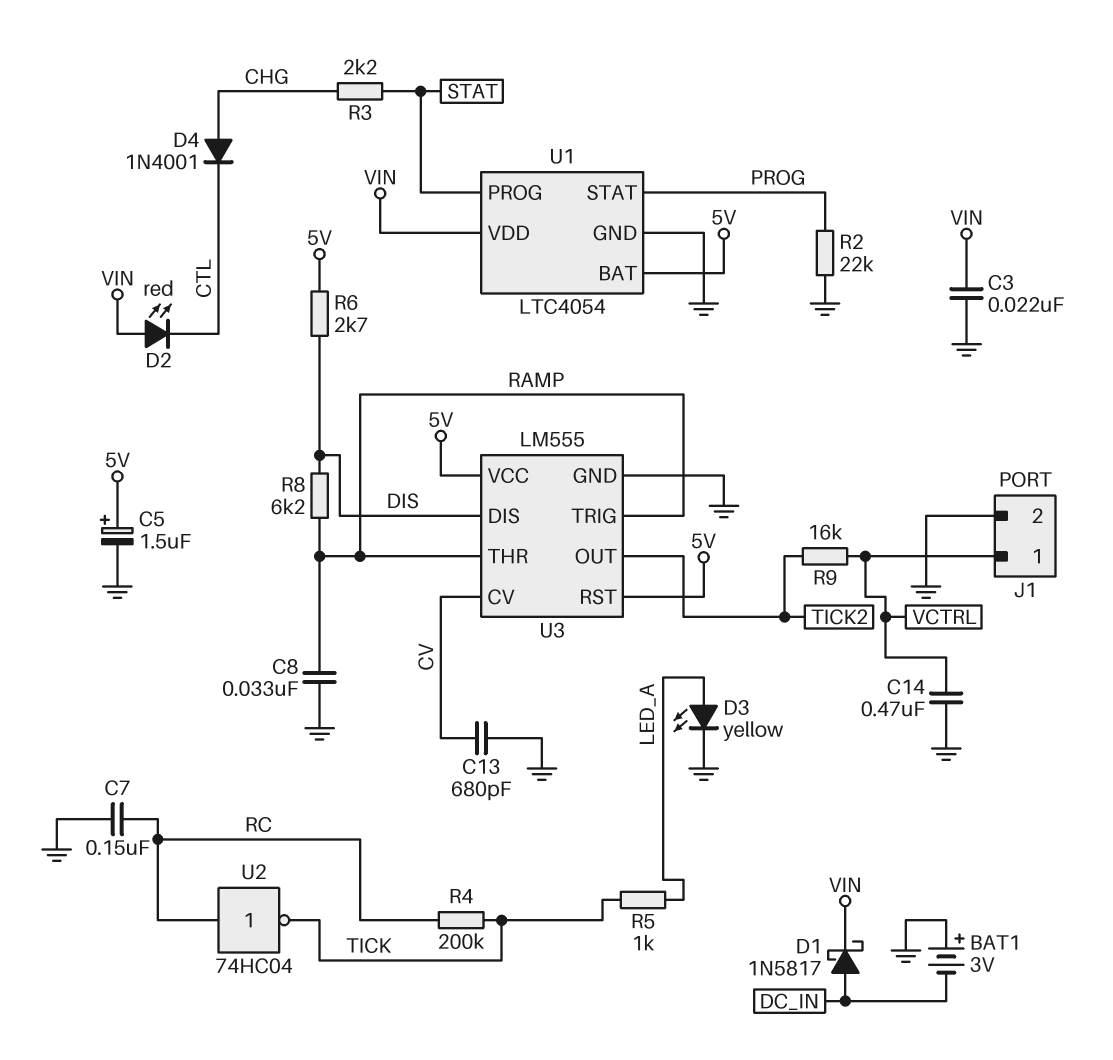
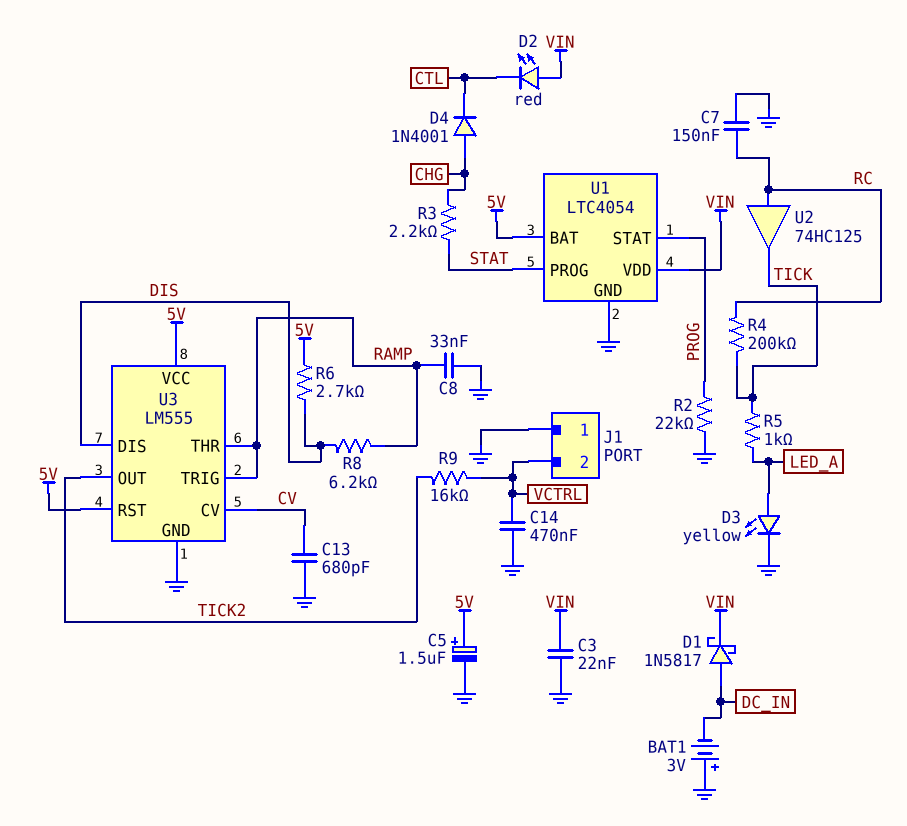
J1 pin 1: VCTRL -> GND
J1 pin 2: GND -> VCTRL
U2: NOT 74HC04 (in RC, out TICK) -> buffer 74HC125 (in RC, out TICK)

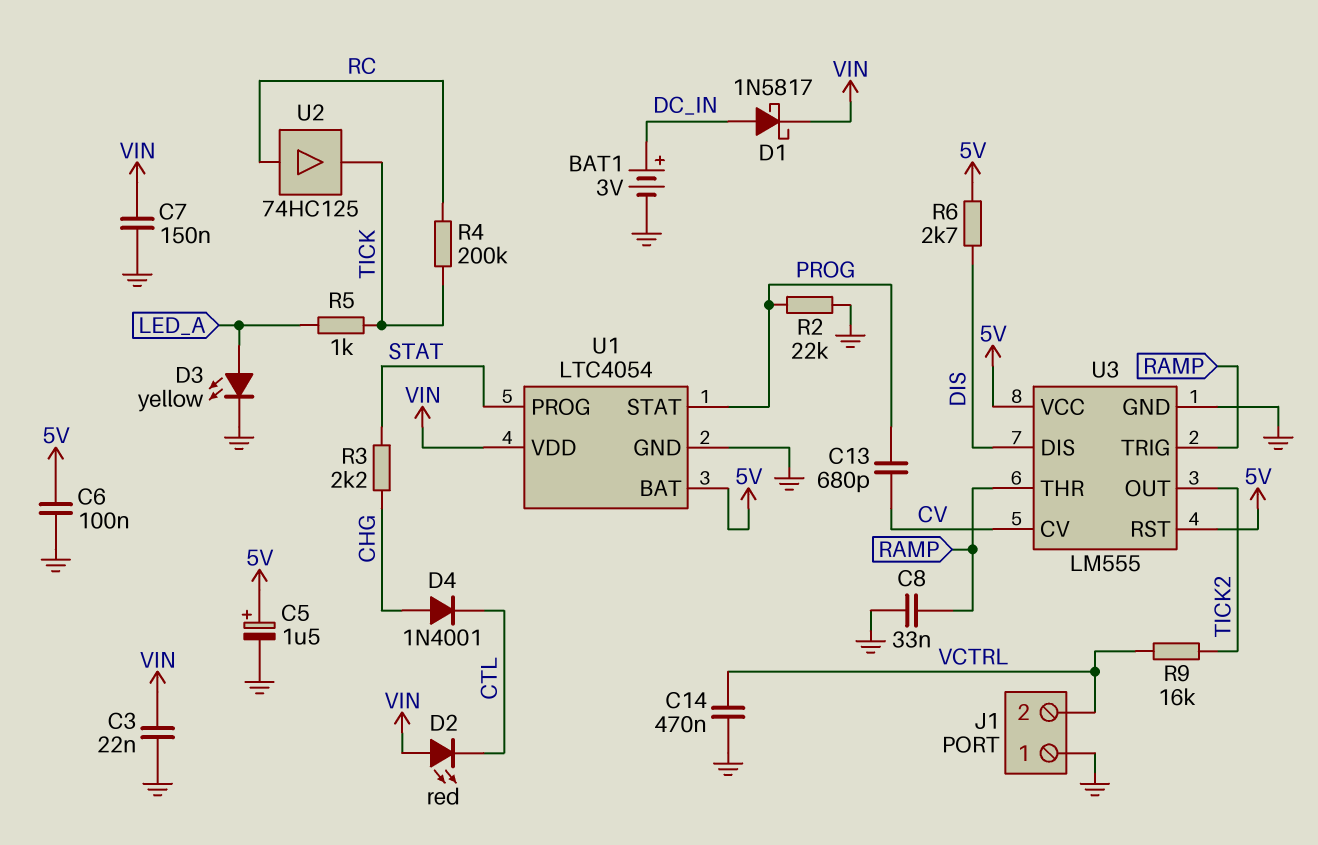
BAT1: 3V (plus GND, minus DC_IN) -> 3V (plus DC_IN, minus GND)
C6: none -> 100nF (5V, GND)
C7: 150nF (GND, RC) -> 150nF (GND, VIN)
C13: 680pF (CV, GND) -> 680pF (CV, PROG)
R8: 6.2k (DIS, RAMP) -> none

